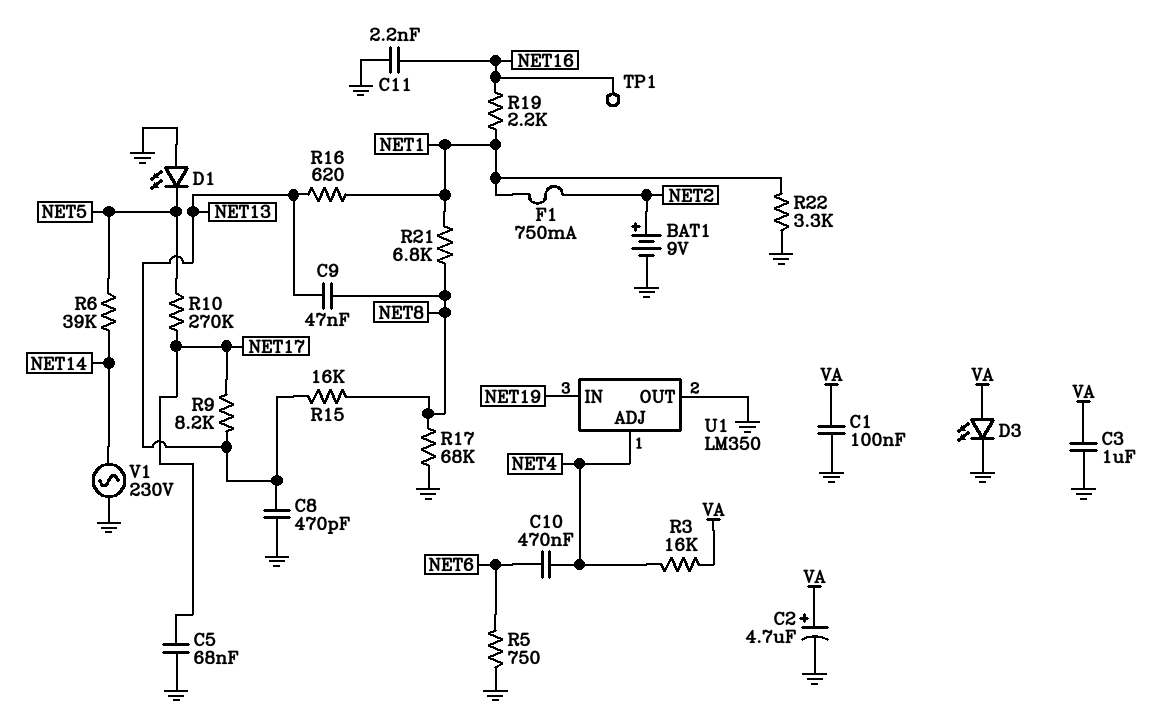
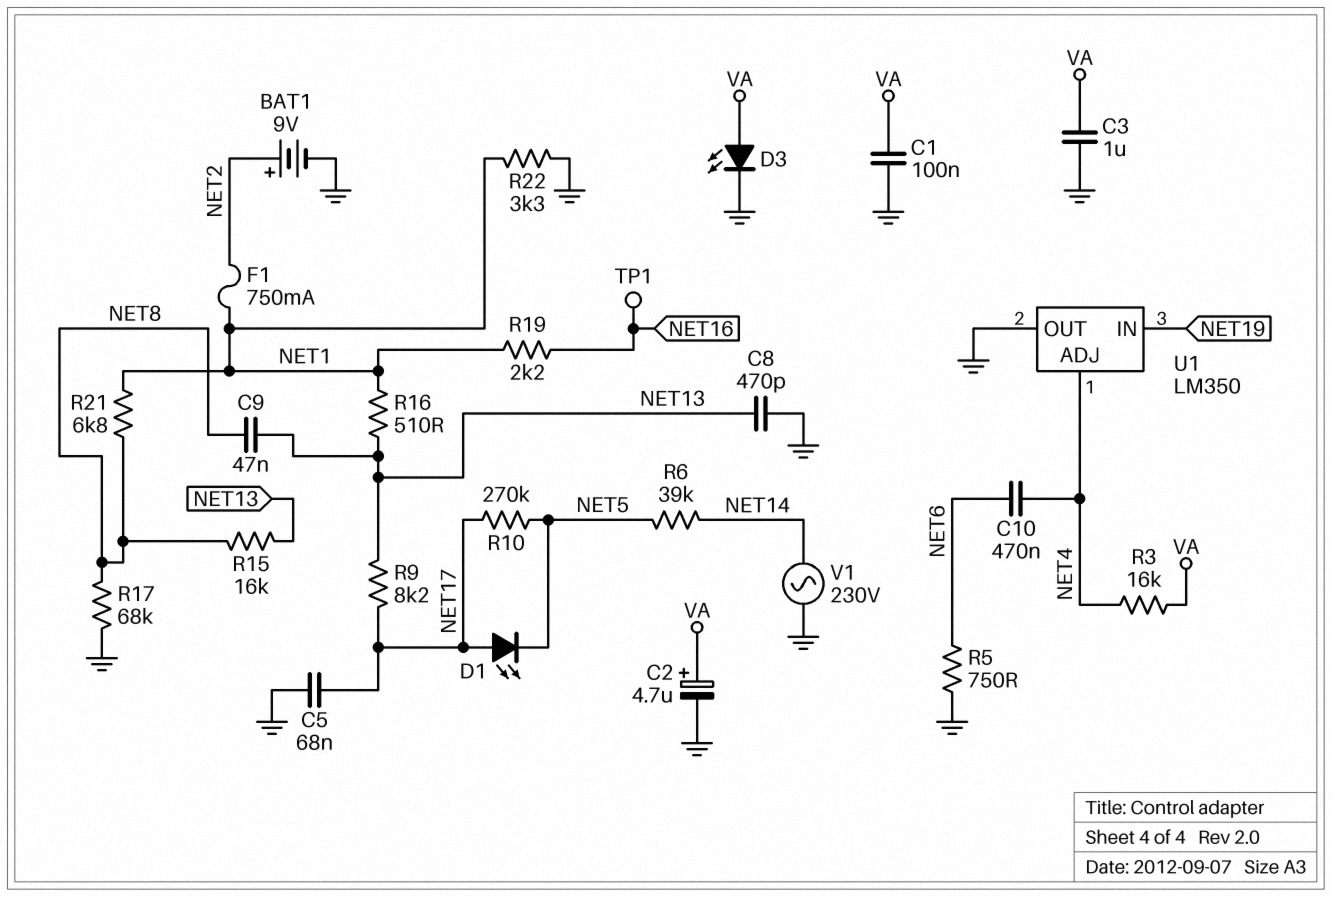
C11: 2.2nF (GND, NET16) -> none
D1: LED (A GND, K NET5) -> LED (A NET17, K NET5)
R16: 620 (NET1, NET13) -> 510 (NET1, NET13)

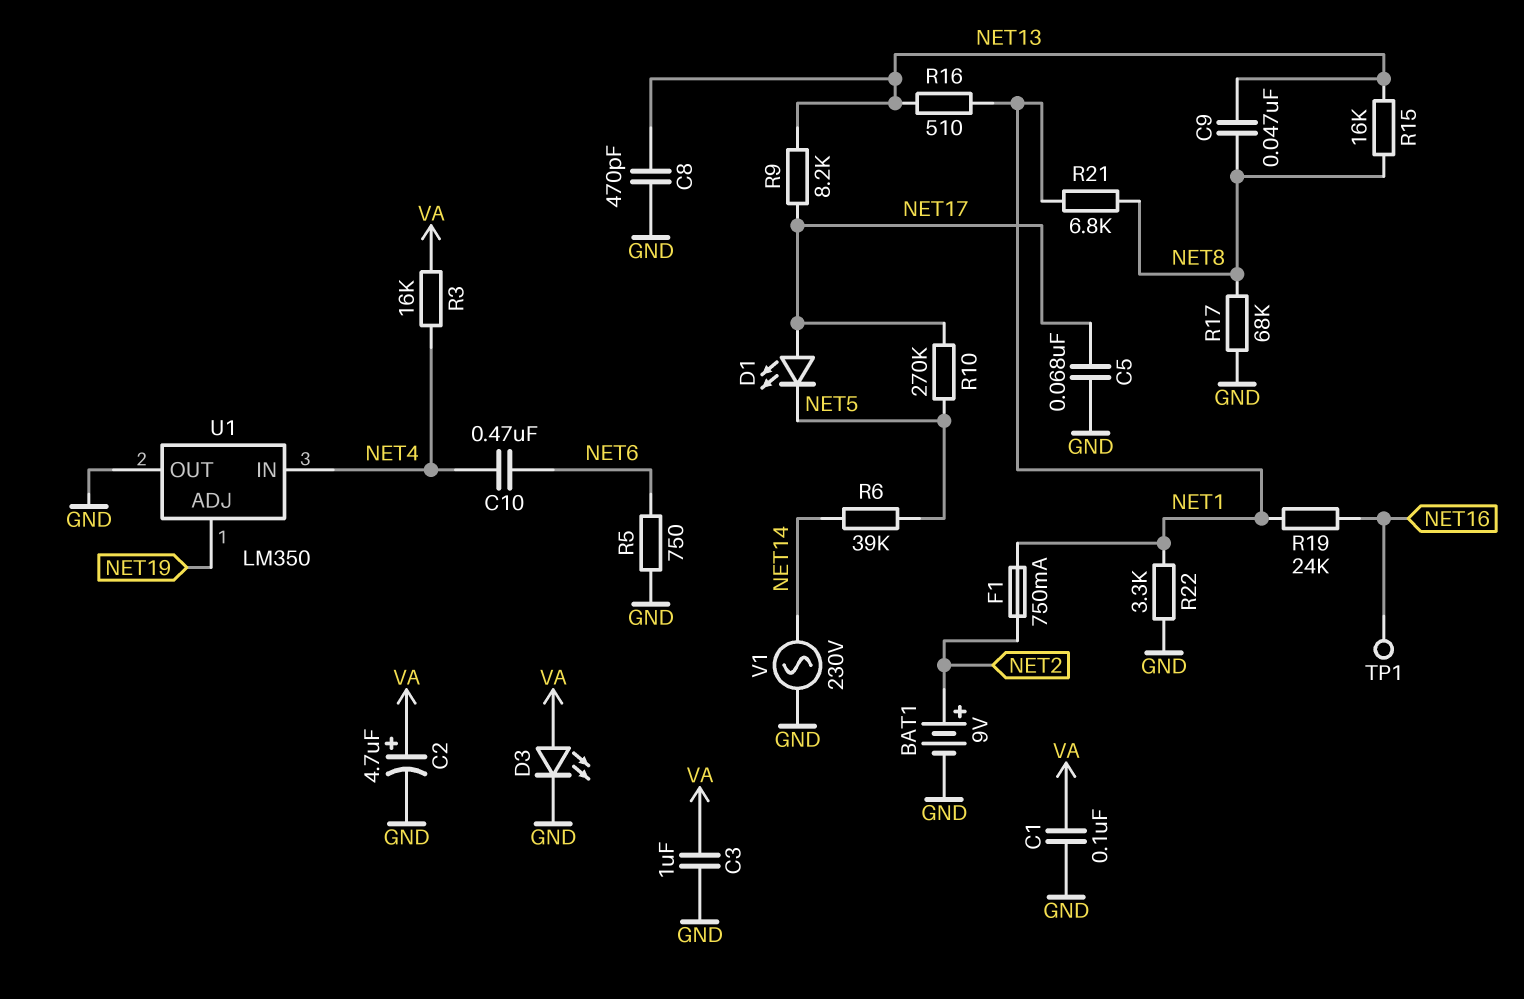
R19: 2.2k (NET1, NET16) -> 24k (NET1, NET16)
U1 pin ADJ: NET4 -> NET19
U1 pin IN: NET19 -> NET4

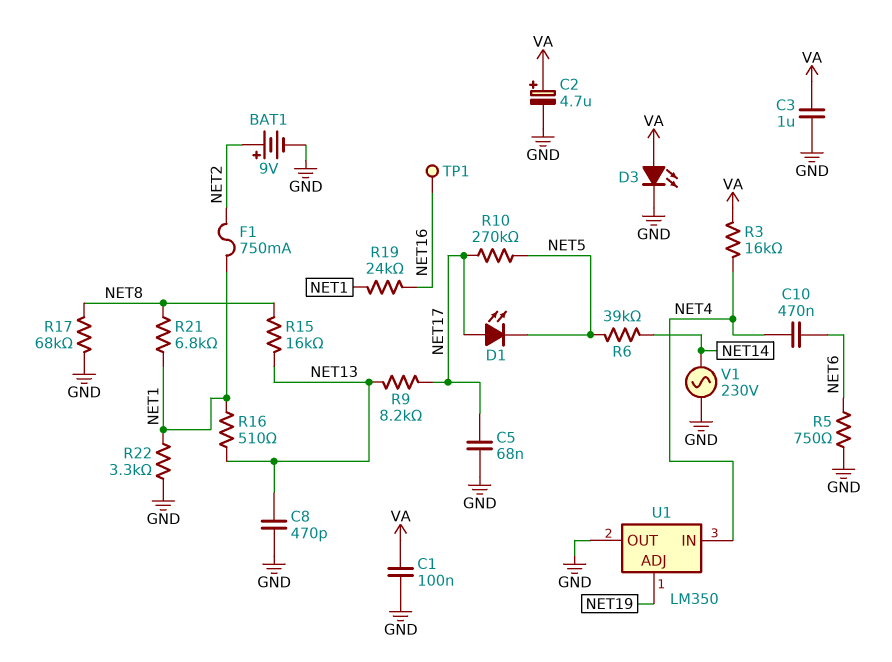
C9: 47nF (NET8, NET13) -> none

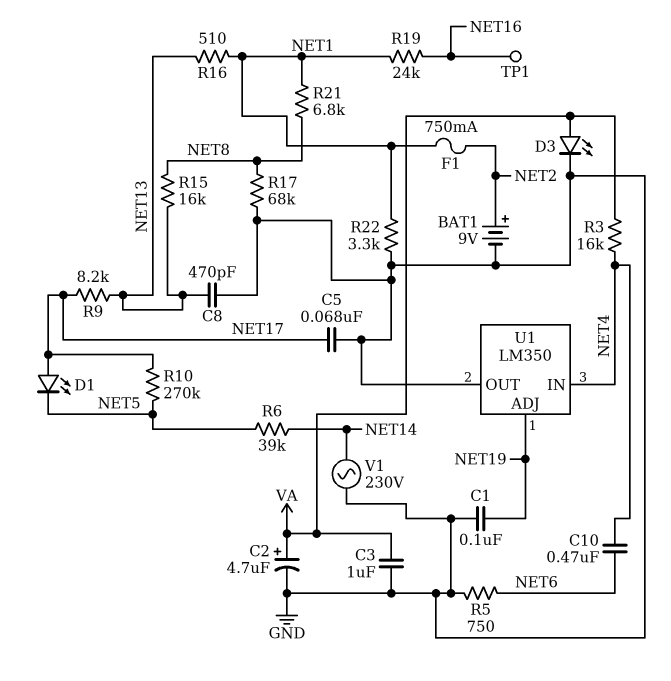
C1: 100nF (GND, VA) -> 100nF (GND, NET19)

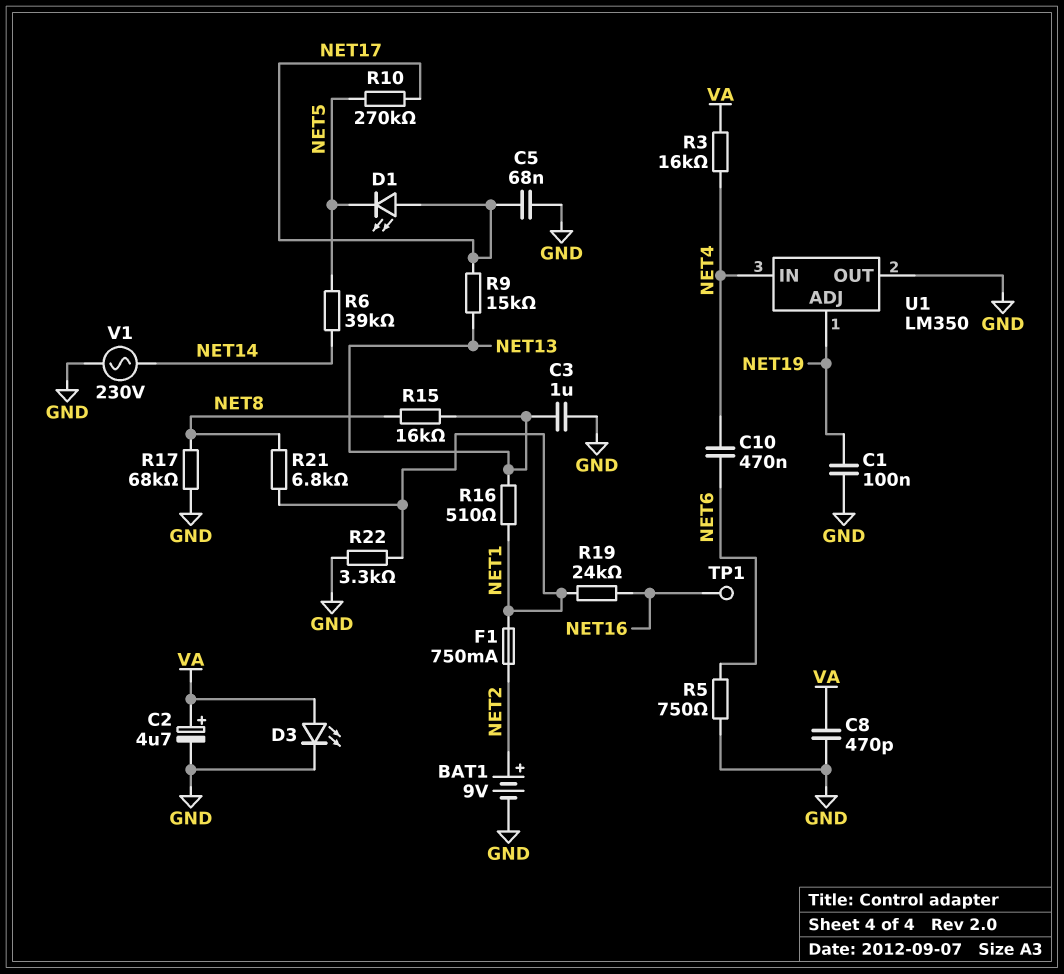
C3: 1uF (GND, VA) -> 1uF (GND, NET13)
C8: 470pF (GND, NET13) -> 470pF (GND, VA)
R9: 8.2k (NET13, NET17) -> 15k (NET13, NET17)

